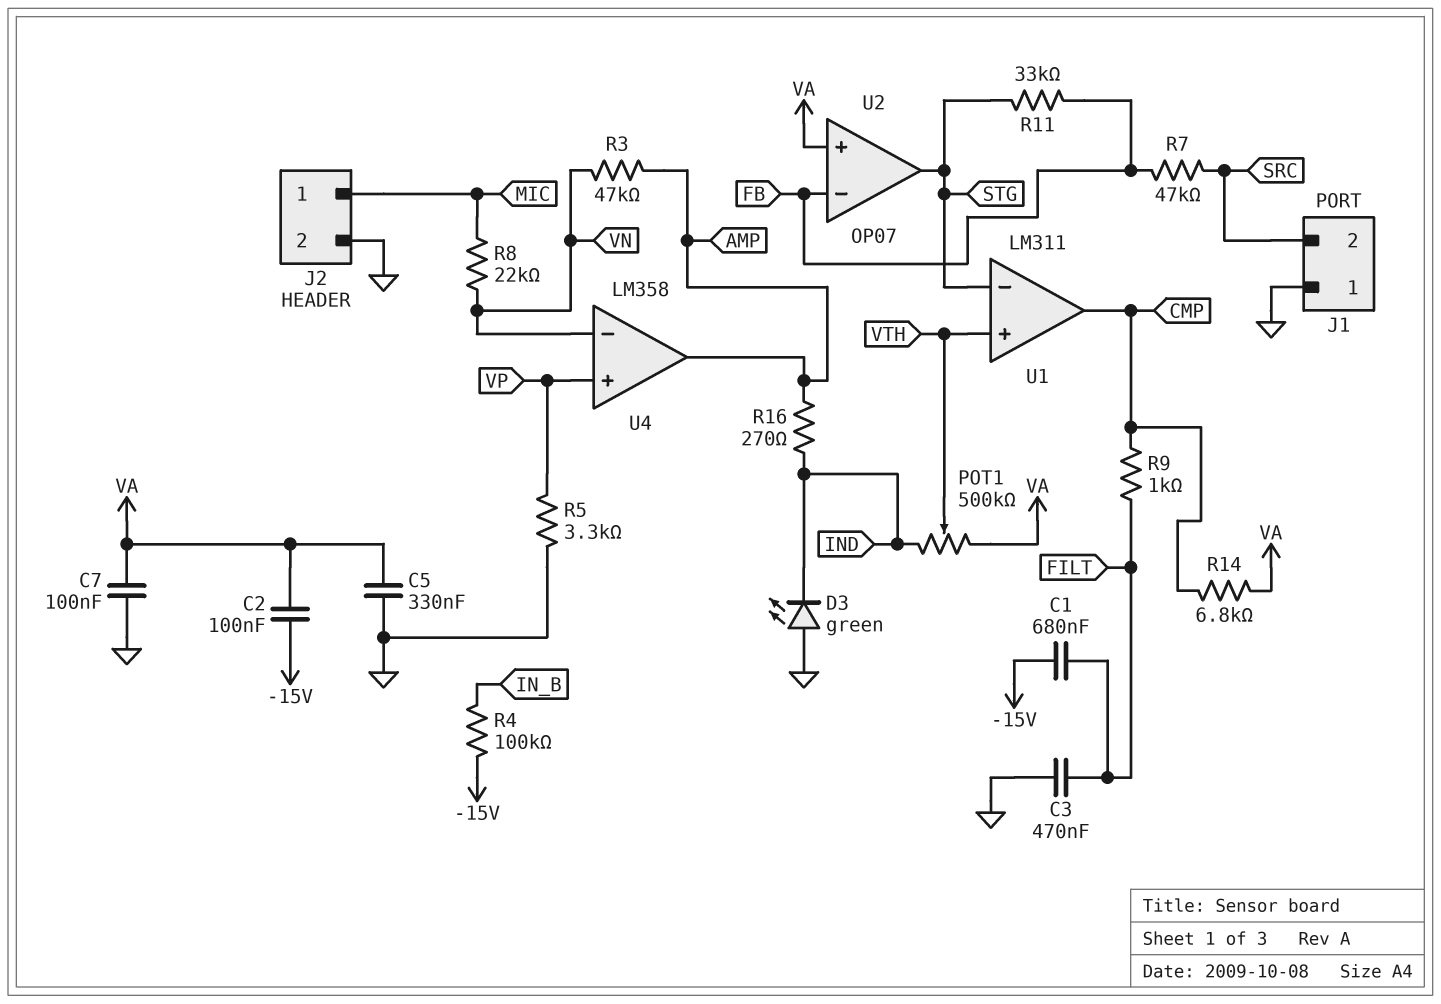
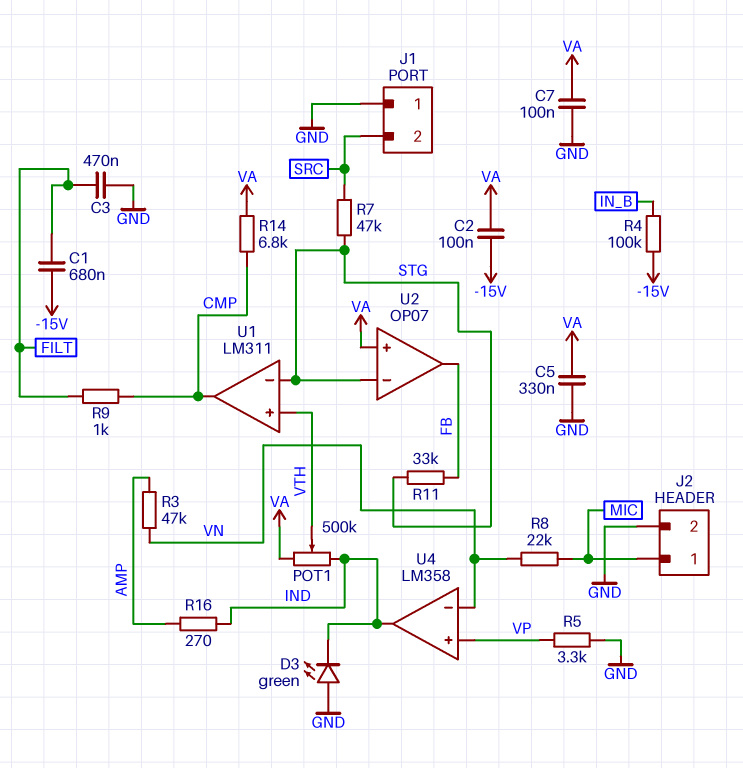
R7: 47k (FB, SRC) -> 47k (SRC, STG)
U2 pin in-: FB -> STG
U2 pin out: STG -> FB
U4 pin out: AMP -> IND

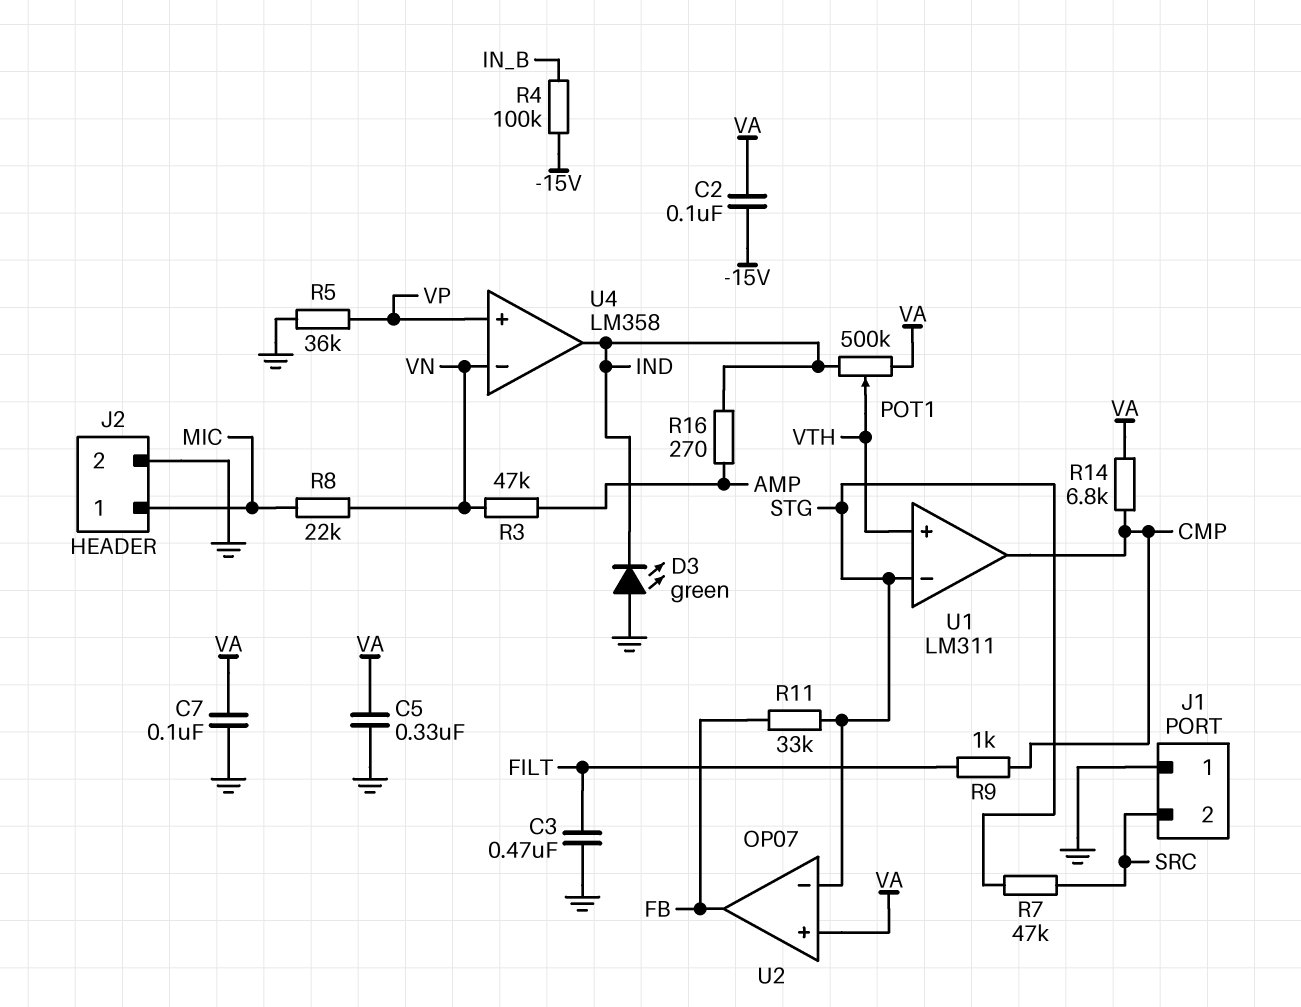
C1: 680nF (-15V, FILT) -> none
R5: 3.3k (GND, VP) -> 36k (GND, VP)

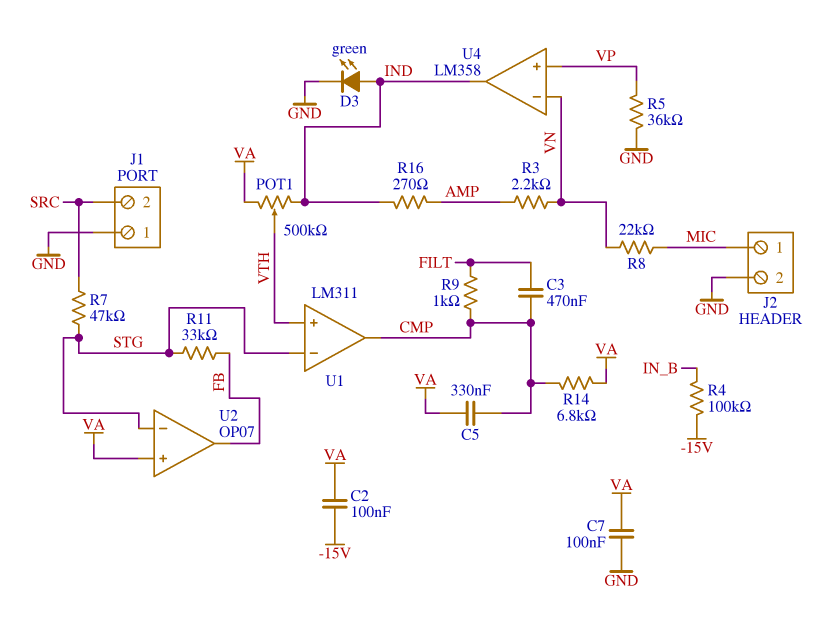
C3: 470nF (FILT, GND) -> 470nF (CMP, FILT)
C5: 330nF (GND, VA) -> 330nF (CMP, VA)
D3: LED green (A GND, K IND) -> LED green (A IND, K GND)
R3: 47k (AMP, VN) -> 2.2k (AMP, VN)

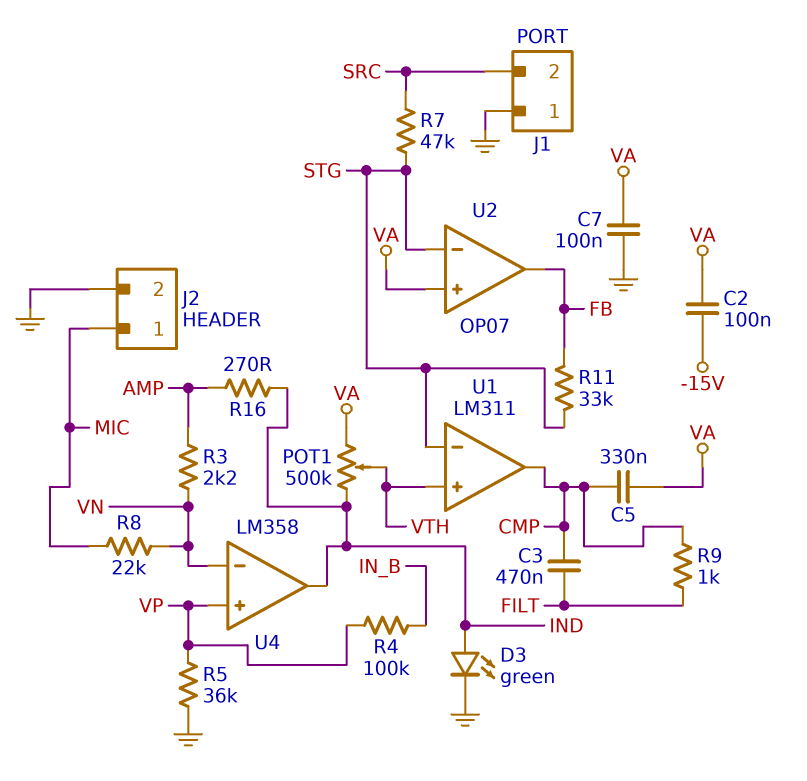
R4: 100k (-15V, IN_B) -> 100k (IN_B, VP)
R14: 6.8k (CMP, VA) -> none

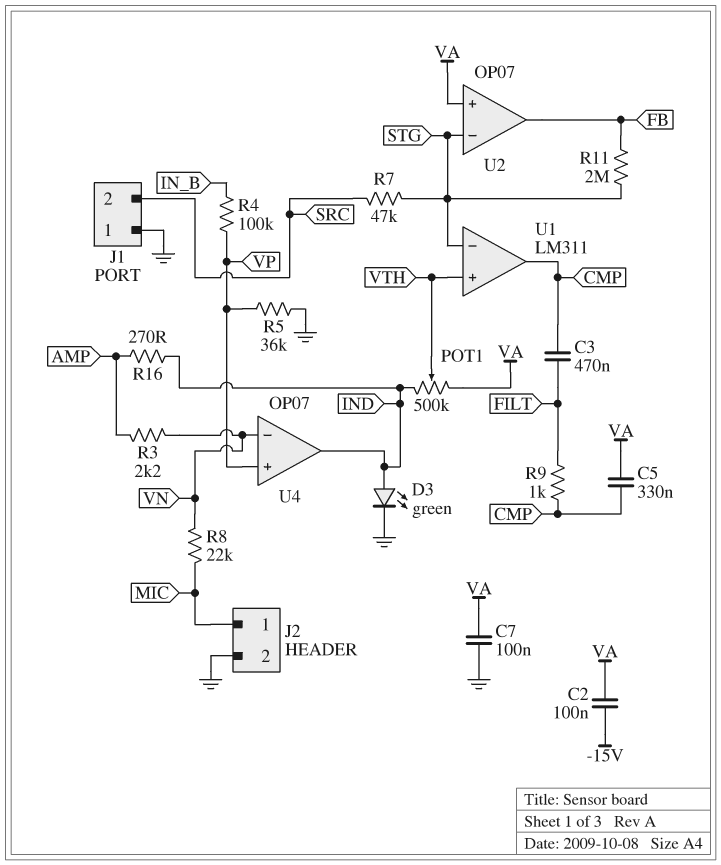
R11: 33k (FB, STG) -> 2M (FB, STG)
U4: LM358 -> OP07

